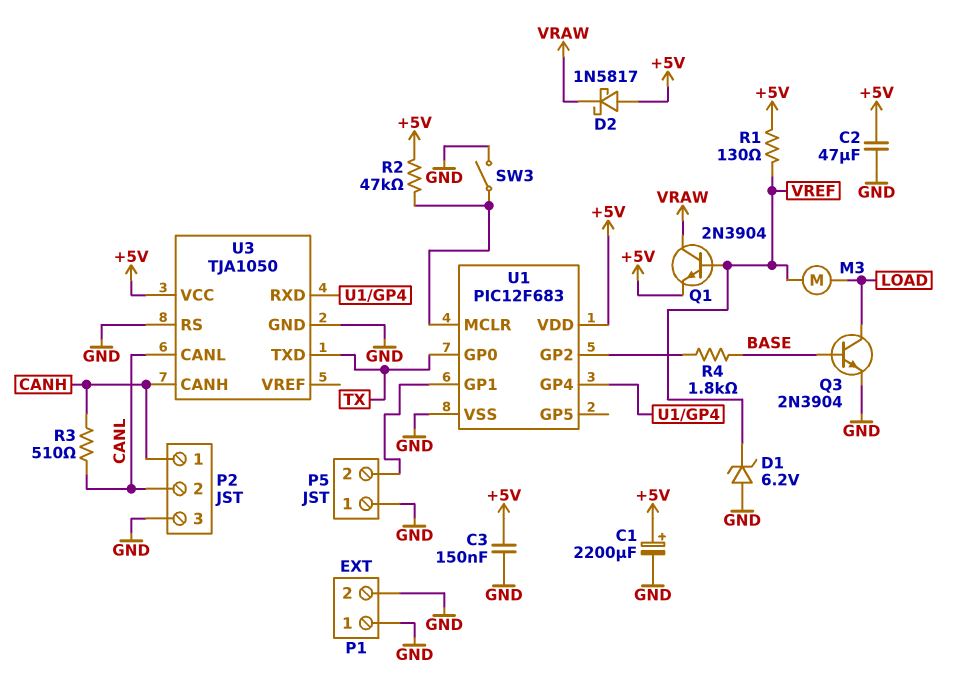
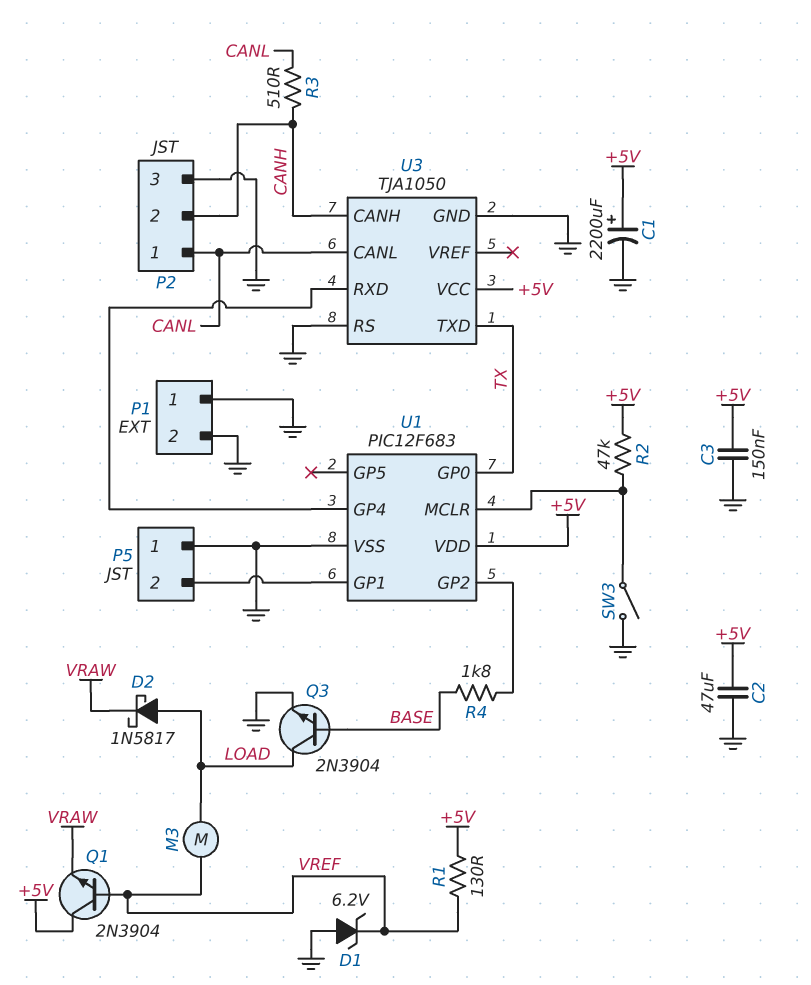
D2: schottky 1N5817 (A +5V, K VRAW) -> schottky 1N5817 (A LOAD, K VRAW)
P2 pin 1: CANH -> CANL
P2 pin 2: CANL -> CANH
Q1: NPN 2N3904 (B VREF, C VRAW, E +5V) -> NPN 2N3904 (B VREF, C +5V, E VRAW)

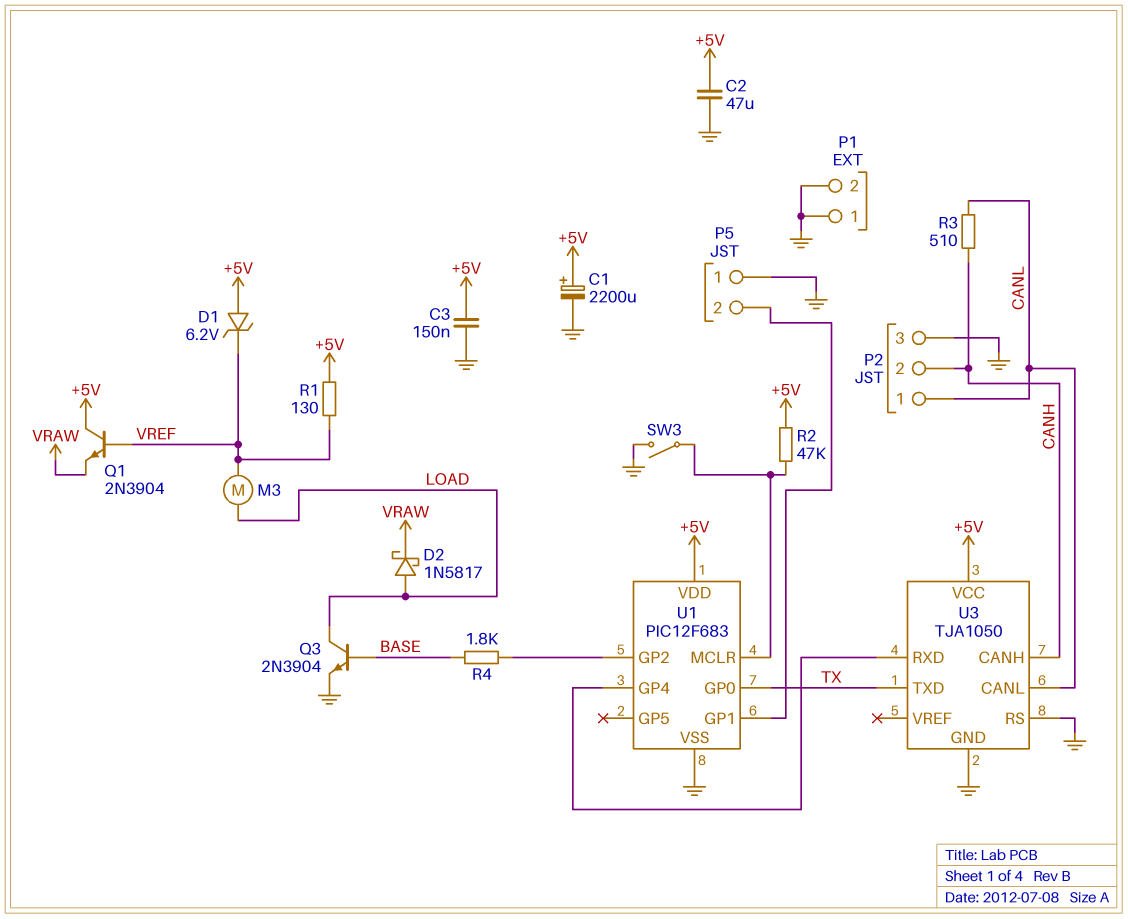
D1: zener 6.2V (A GND, K VREF) -> zener 6.2V (A +5V, K VREF)

